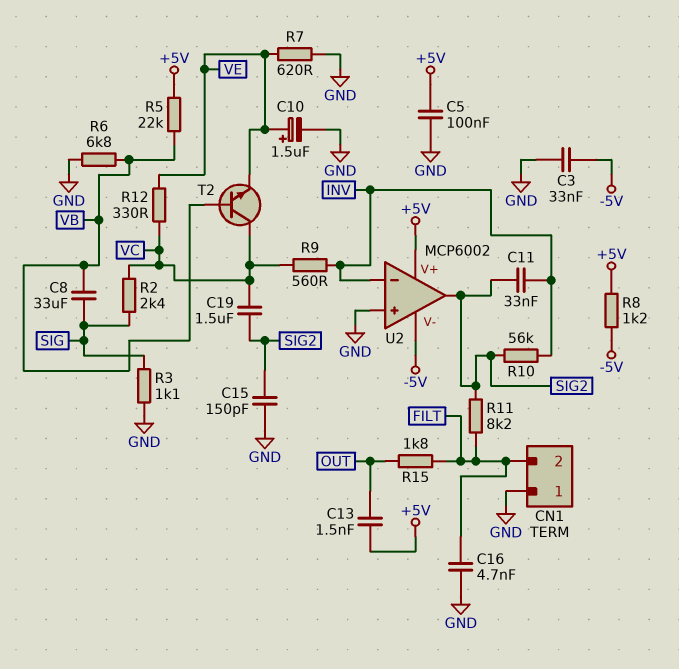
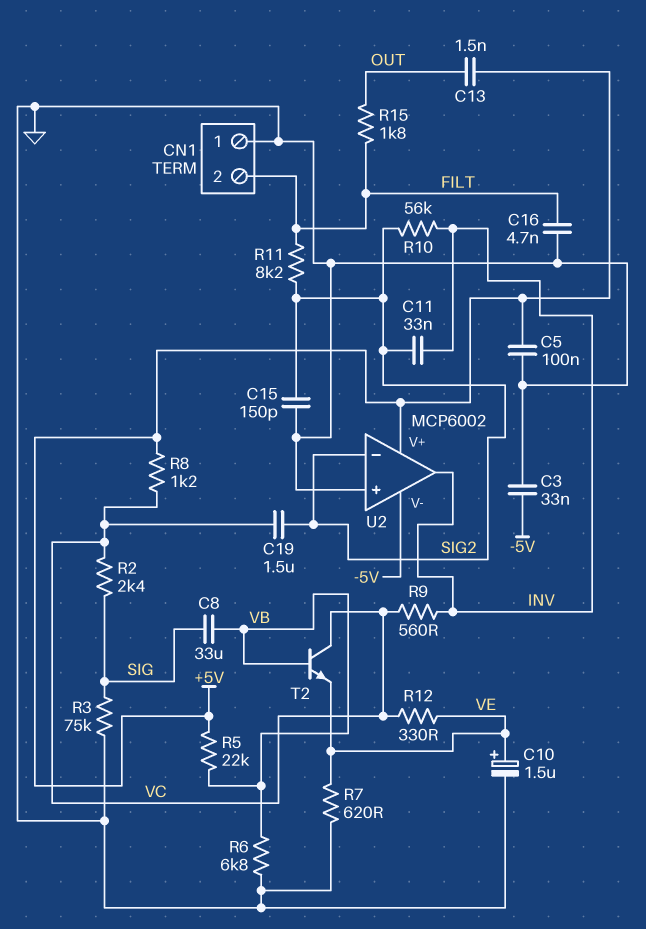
R3: 1.1k (GND, SIG) -> 75k (GND, SIG)
R8: 1.2k (+5V, -5V) -> 1.2k (+5V, VC)
U2 pin in-: INV -> SIG2
U2 pin out: SIG2 -> INV

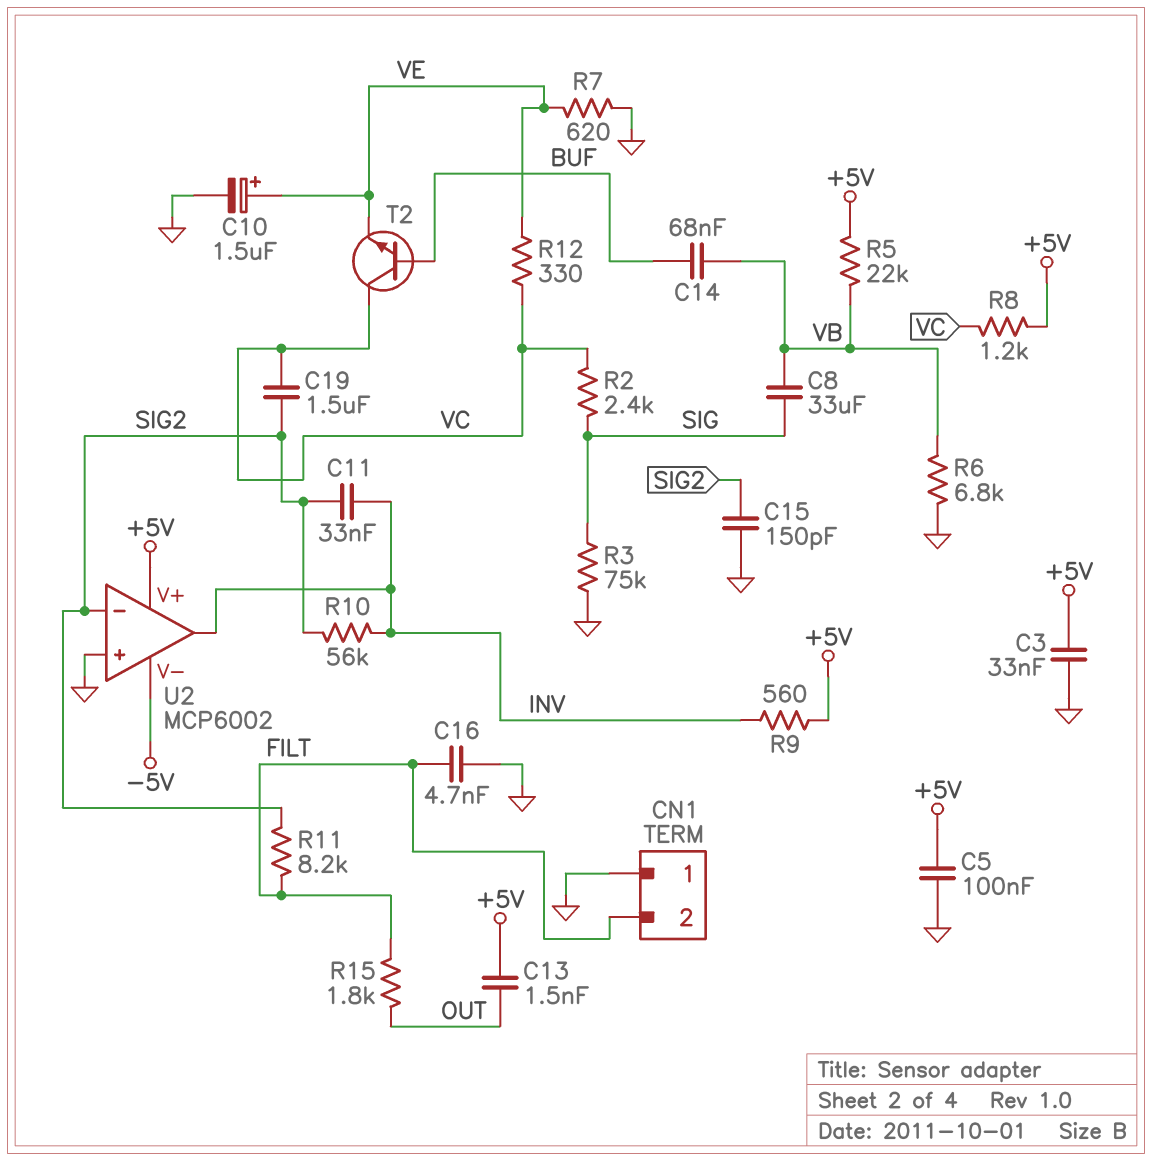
C3: 33nF (-5V, GND) -> 33nF (+5V, GND)
C14: none -> 68nF (BUF, VB)
R9: 560 (INV, VC) -> 560 (+5V, INV)
T2: NPN (B VB, C VC, E VE) -> NPN (B BUF, C VC, E VE)

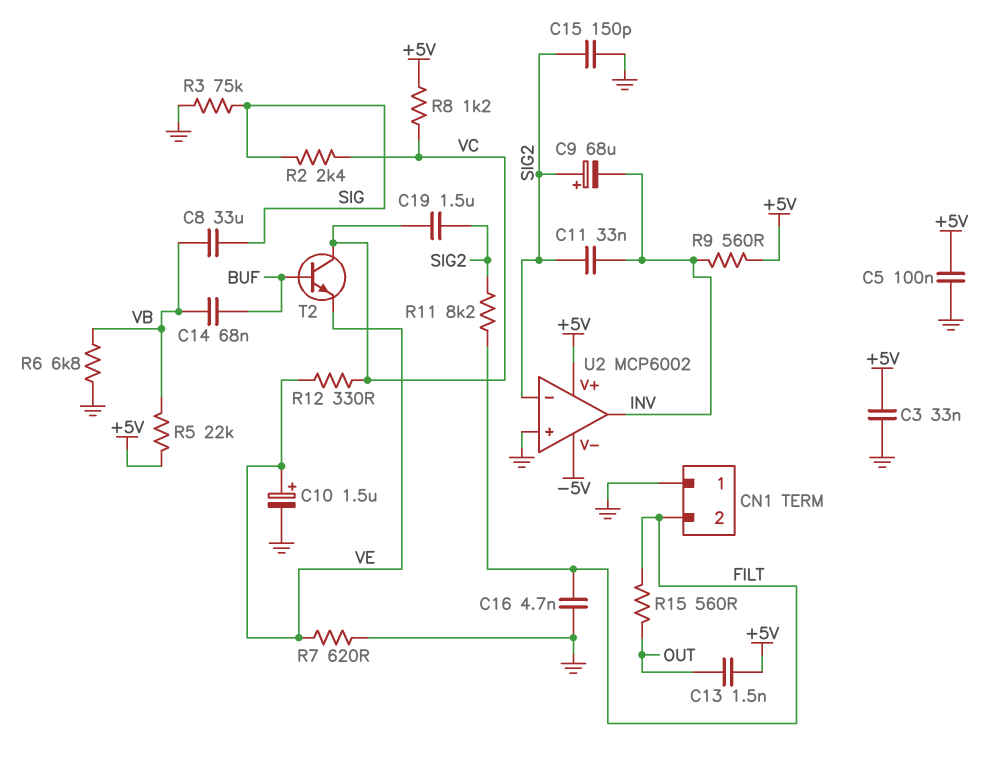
C9: none -> 68uF (plus SIG2, minus INV)
R10: 56k (INV, SIG2) -> none
R15: 1.8k (FILT, OUT) -> 560 (FILT, OUT)

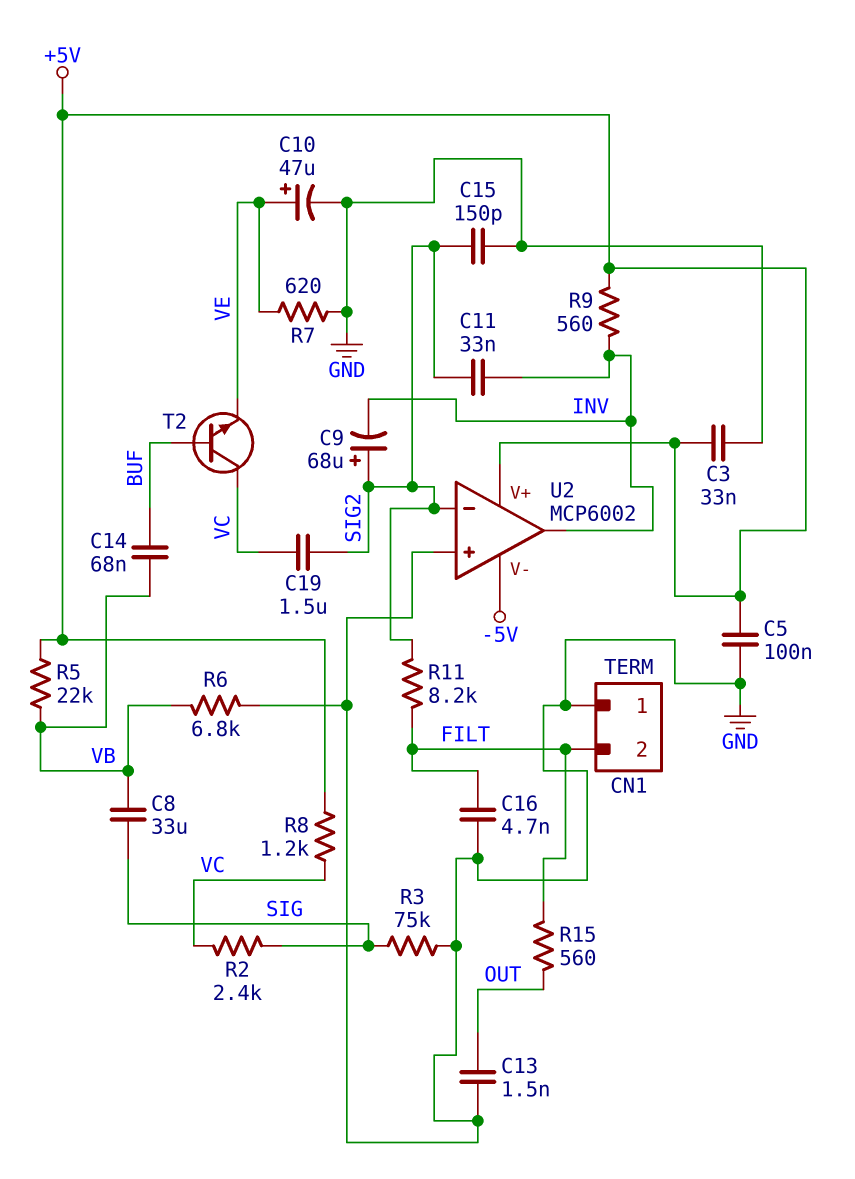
C10: 1.5uF (plus VE, minus GND) -> 47uF (plus VE, minus GND)
C13: 1.5nF (+5V, OUT) -> 1.5nF (GND, OUT)
R12: 330 (VC, VE) -> none

